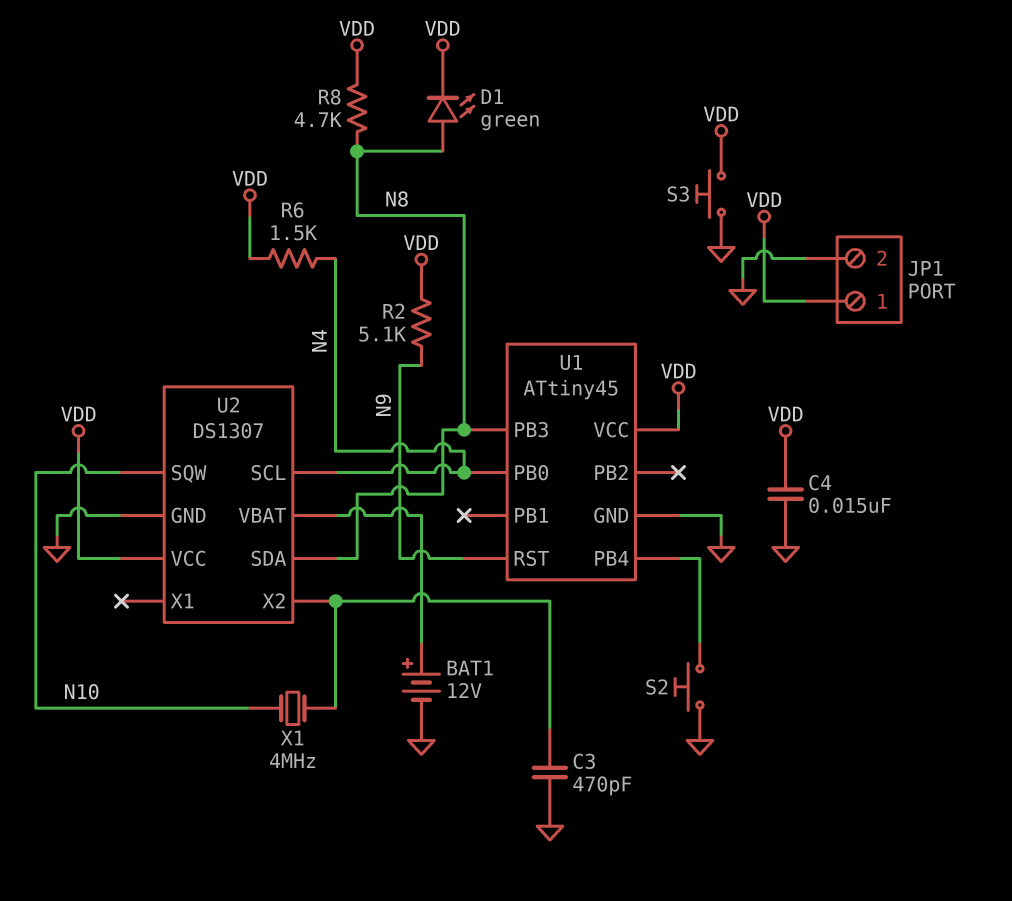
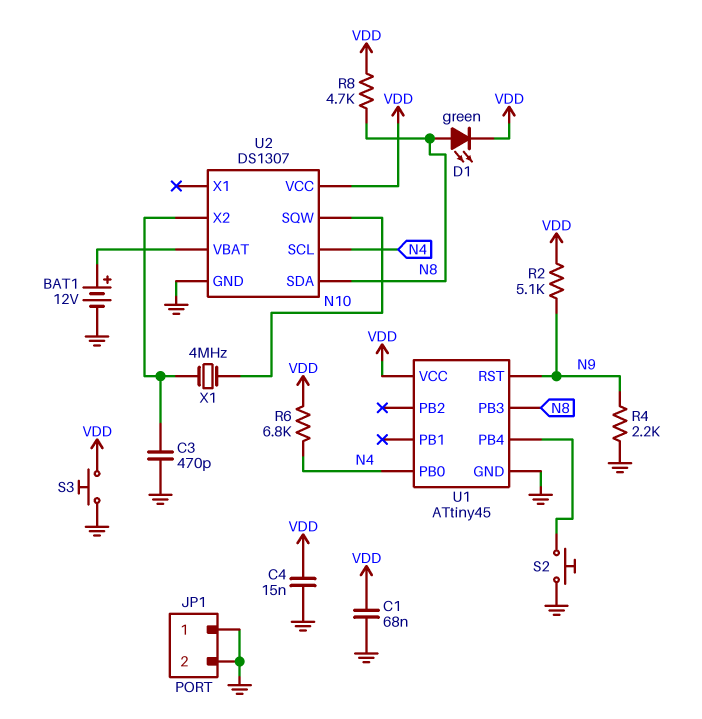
C1: none -> 68nF (GND, VDD)
JP1 pin 1: VDD -> GND
R4: none -> 2.2k (GND, N9)
R6: 1.5k (N4, VDD) -> 6.8k (N4, VDD)

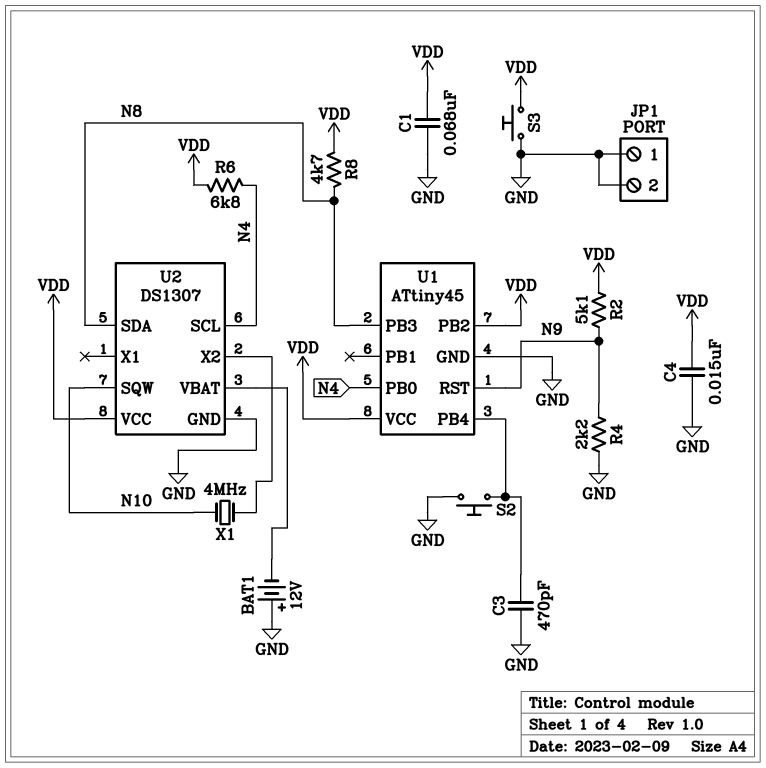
BAT1: 12V (plus U2/VBAT, minus GND) -> 12V (plus GND, minus U2/VBAT)
C3: 470pF (GND, U2/X2) -> 470pF (GND, U1/PB4)
D1: LED green (A N8, K VDD) -> none
U1 pin PB2: none -> VDD

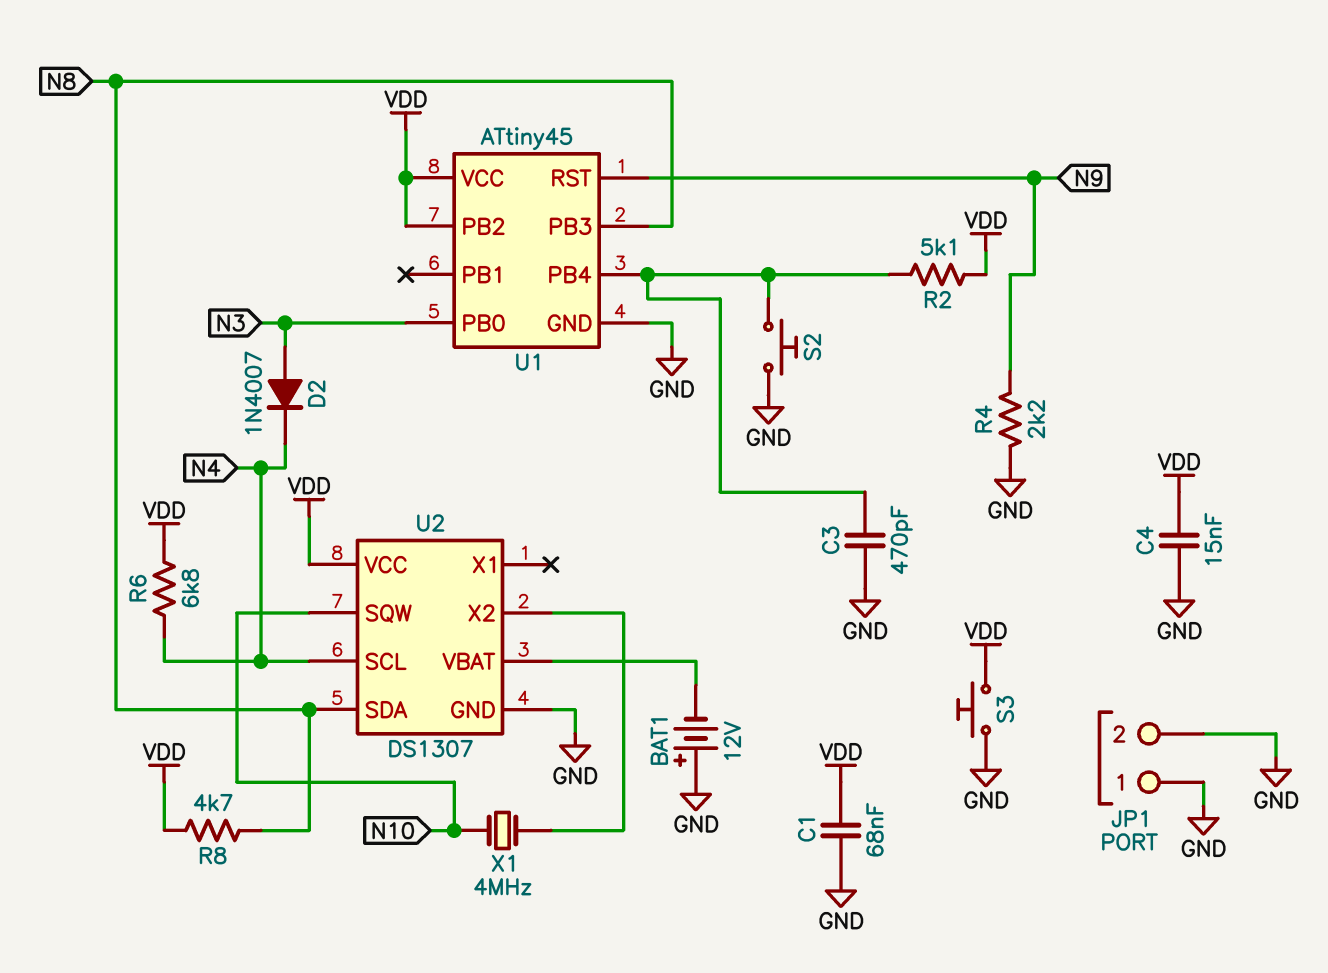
D2: none -> diode 1N4007 (A N3, K N4)
R2: 5.1k (N9, VDD) -> 5.1k (U1/PB4, VDD)
U1 pin PB0: N4 -> N3

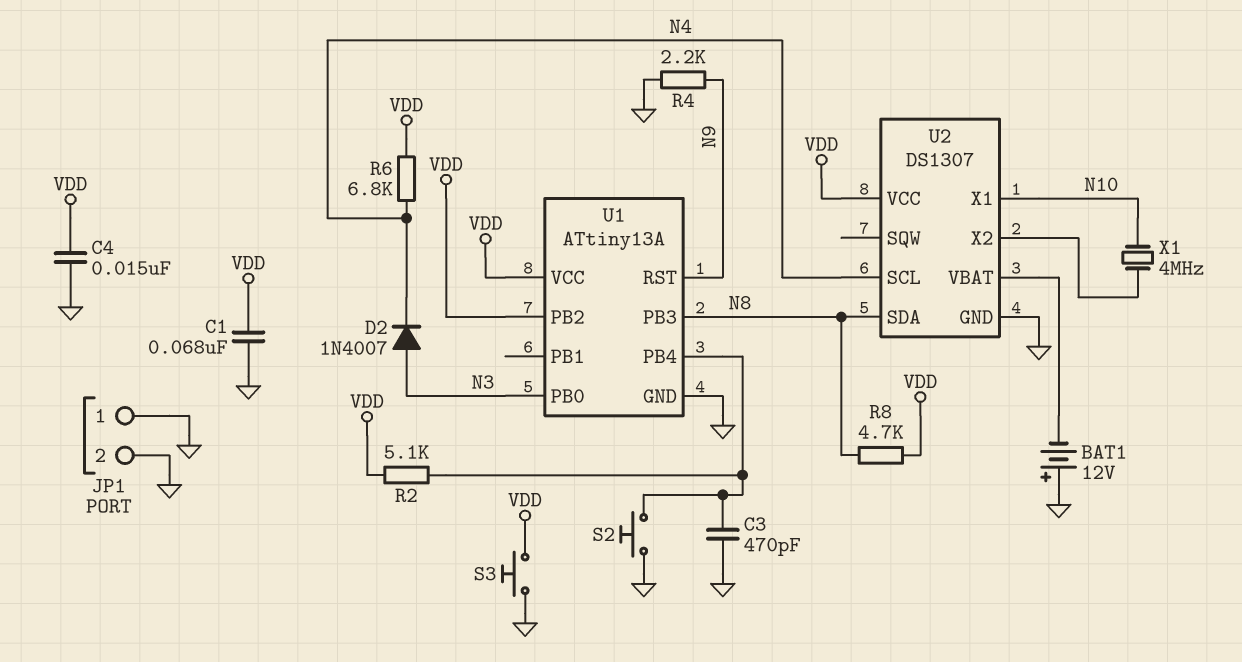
U1: ATtiny45 -> ATtiny13A
U2 pin SQW: N10 -> none
U2 pin X1: none -> N10

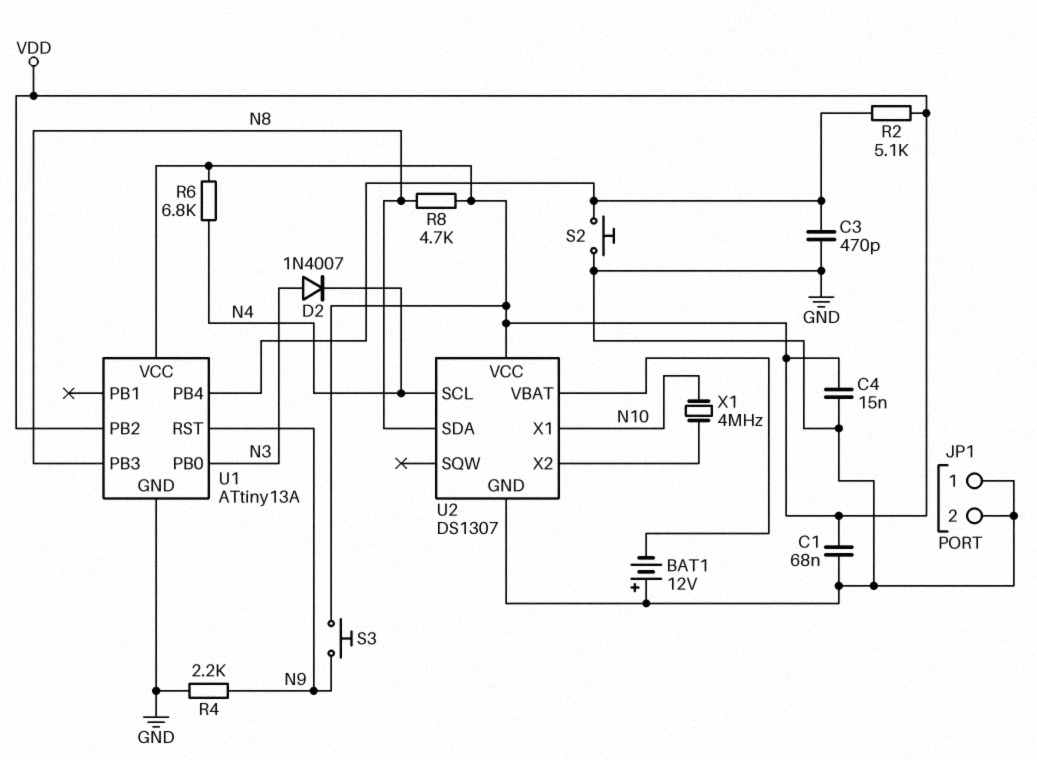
S3: button (GND, VDD) -> button (N9, VDD)

